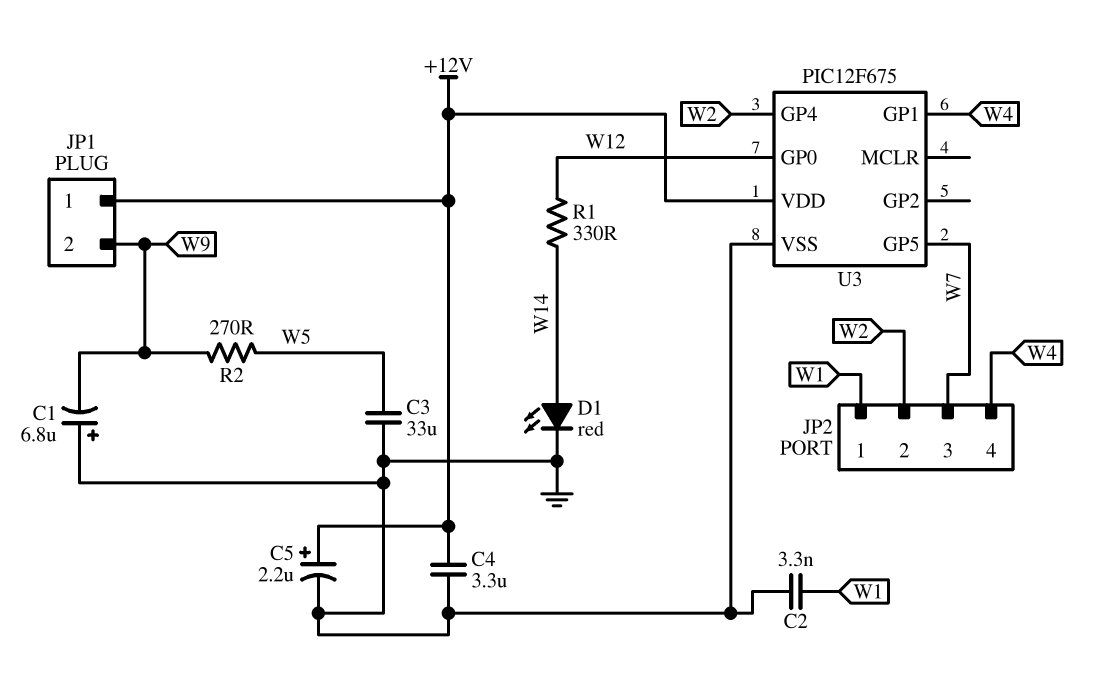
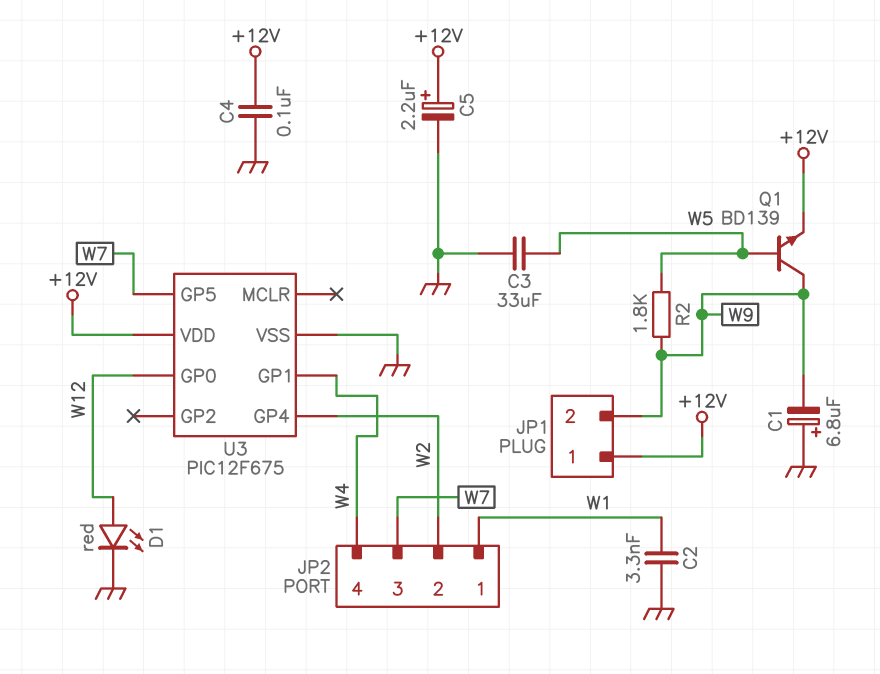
C4: 3.3uF (+12V, GND) -> 100nF (+12V, GND)
D1: LED red (A W14, K GND) -> LED red (A W12, K GND)
Q1: none -> NPN BD139 (B W5, C W9, E +12V)
R1: 330 (W12, W14) -> none
R2: 270 (W5, W9) -> 1.8k (W5, W9)

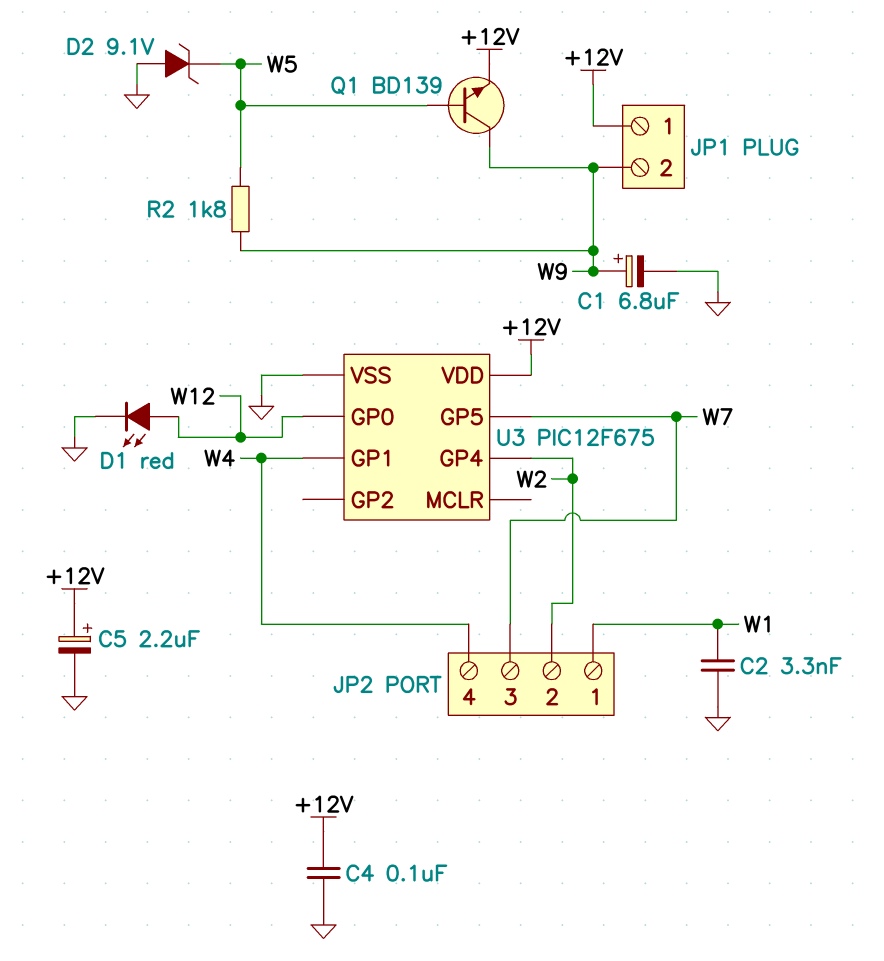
C1: 6.8uF (plus GND, minus W9) -> 6.8uF (plus W9, minus GND)
C3: 33uF (GND, W5) -> none
D2: none -> zener 9.1V (A GND, K W5)

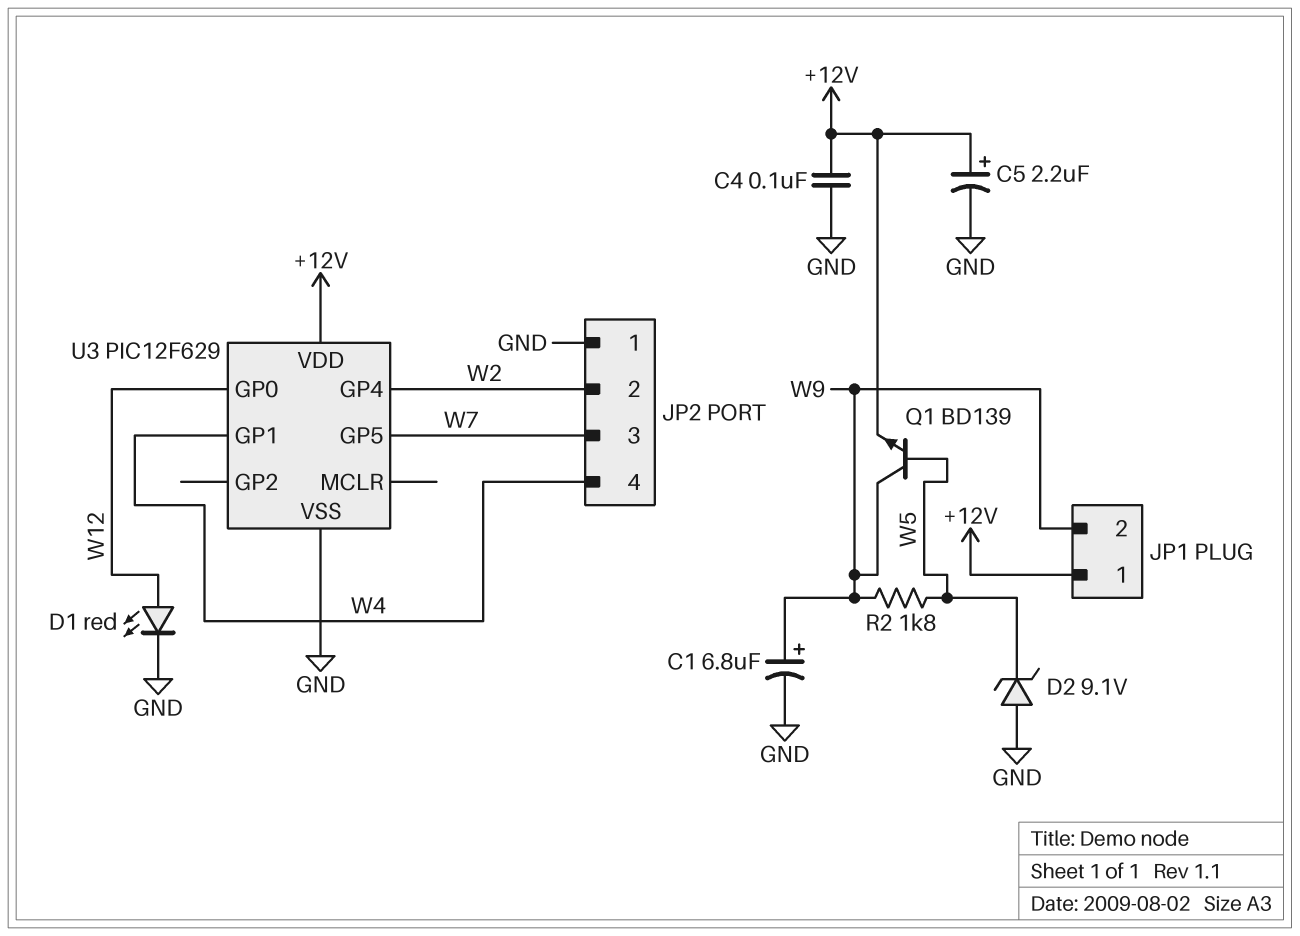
C2: 3.3nF (GND, W1) -> none
JP2 pin 1: W1 -> GND
U3: PIC12F675 -> PIC12F629

